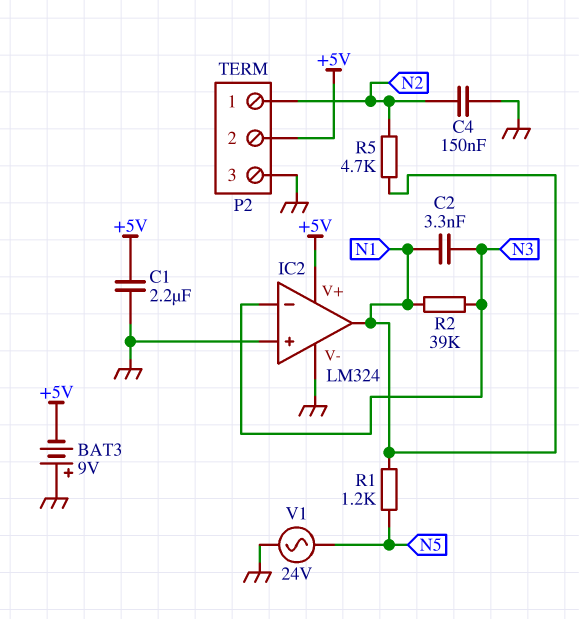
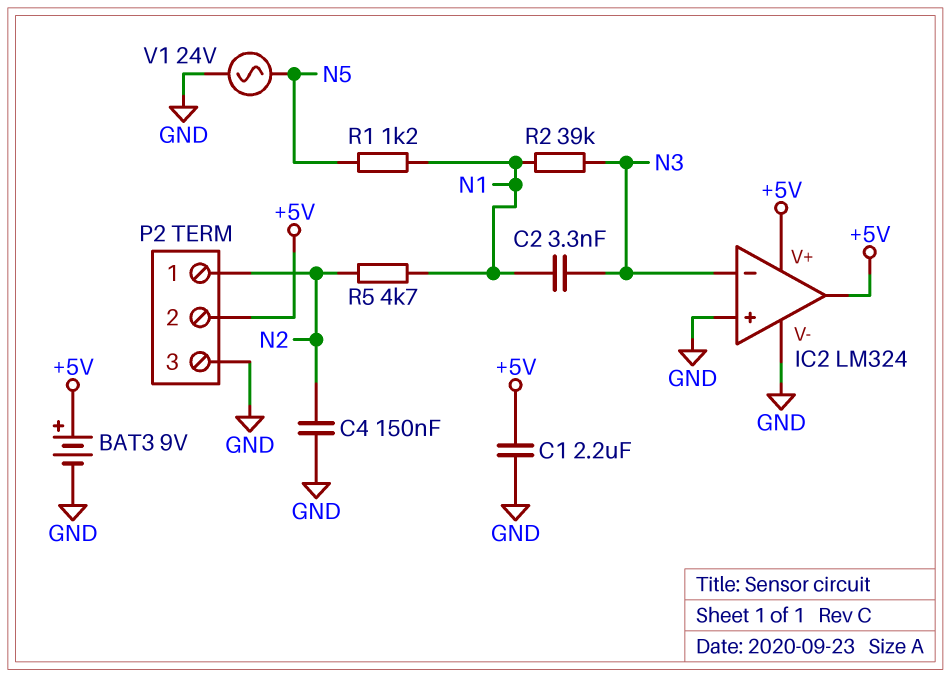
BAT3: 9V (plus GND, minus +5V) -> 9V (plus +5V, minus GND)
IC2 pin out: N1 -> +5V

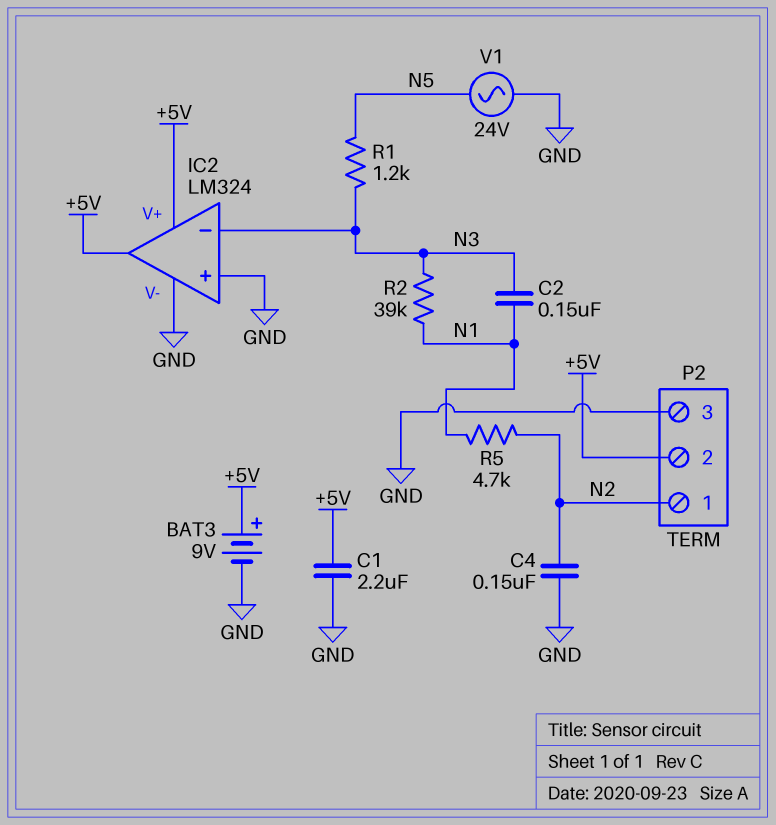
C2: 3.3nF (N1, N3) -> 150nF (N1, N3)
R1: 1.2k (N1, N5) -> 1.2k (N3, N5)

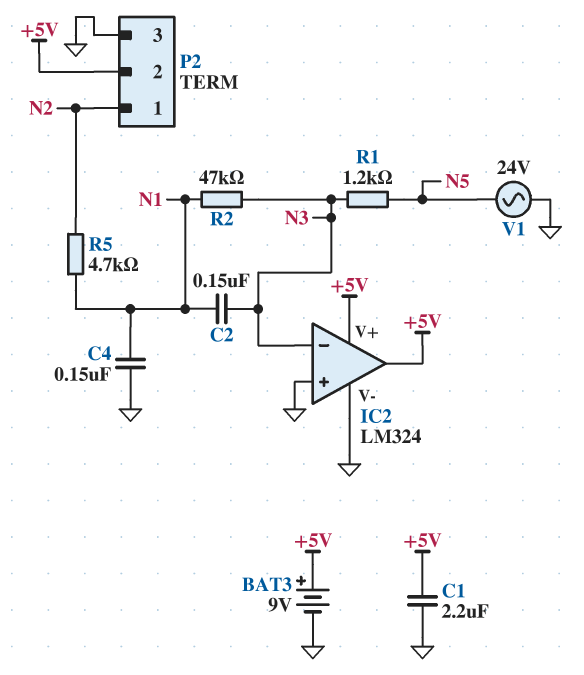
C4: 150nF (GND, N2) -> 150nF (GND, N1)
R2: 39k (N1, N3) -> 47k (N1, N3)

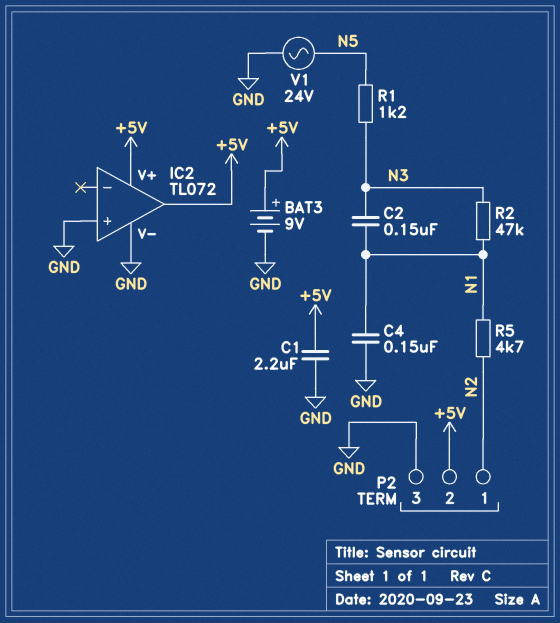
IC2: LM324 -> TL072
IC2 pin in-: N3 -> none

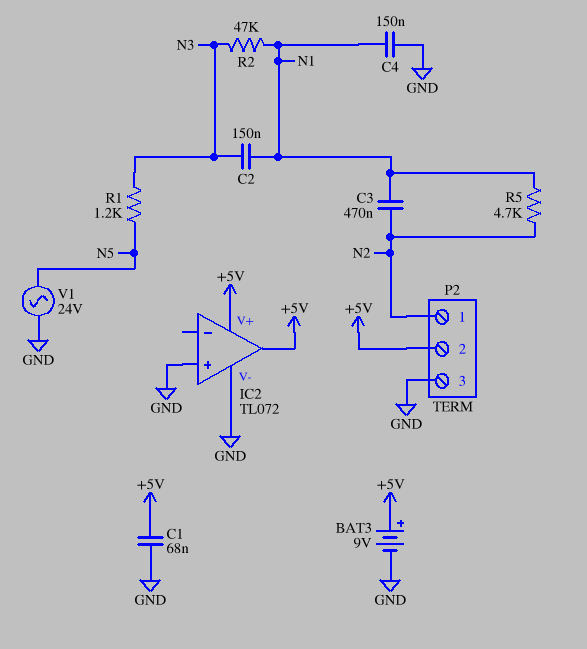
C1: 2.2uF (+5V, GND) -> 68nF (+5V, GND)
C3: none -> 470nF (N1, N2)

